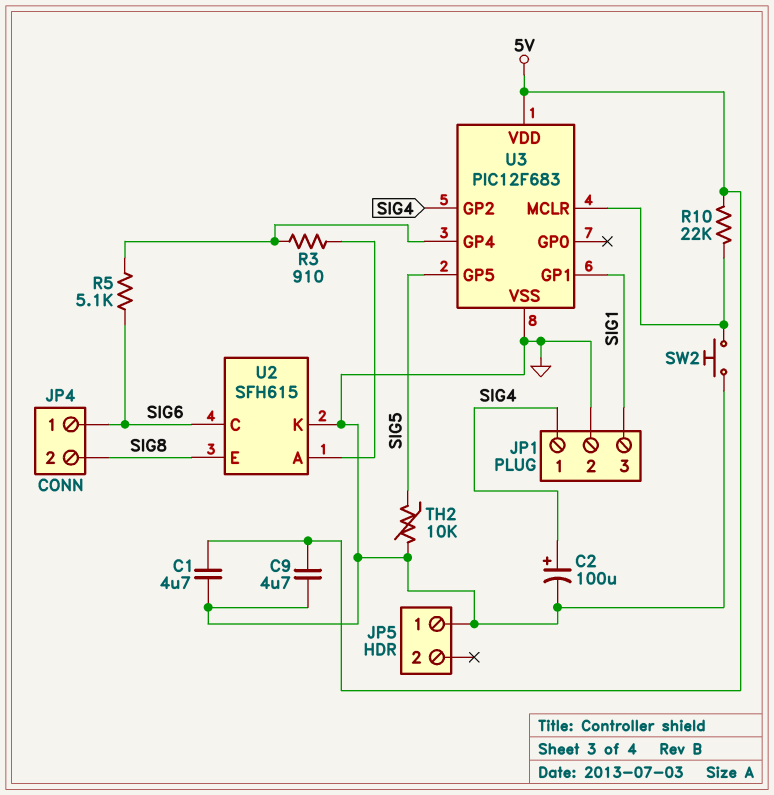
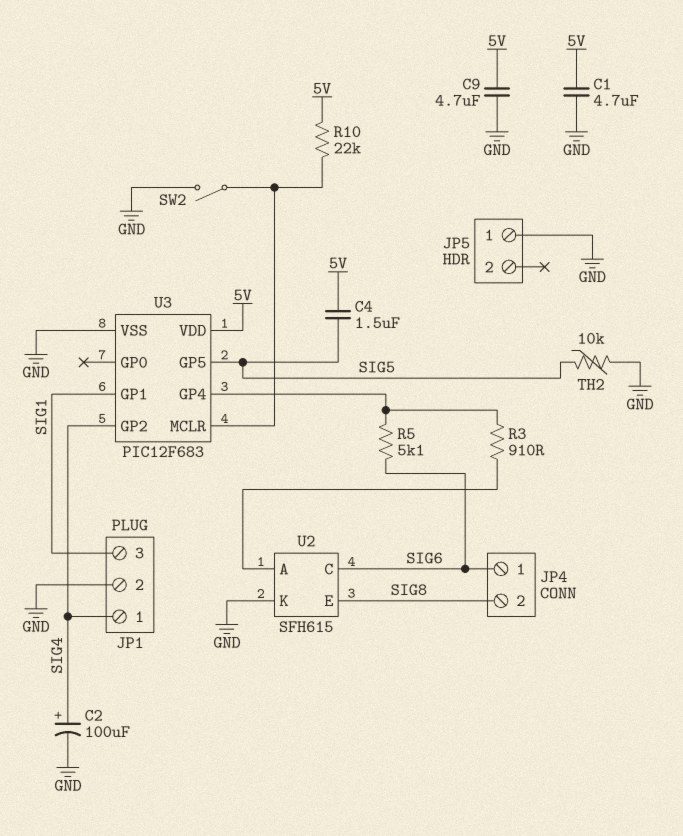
C4: none -> 1.5uF (5V, SIG5)
SW2: button (GND, U3/MCLR) -> switch (GND, U3/MCLR)

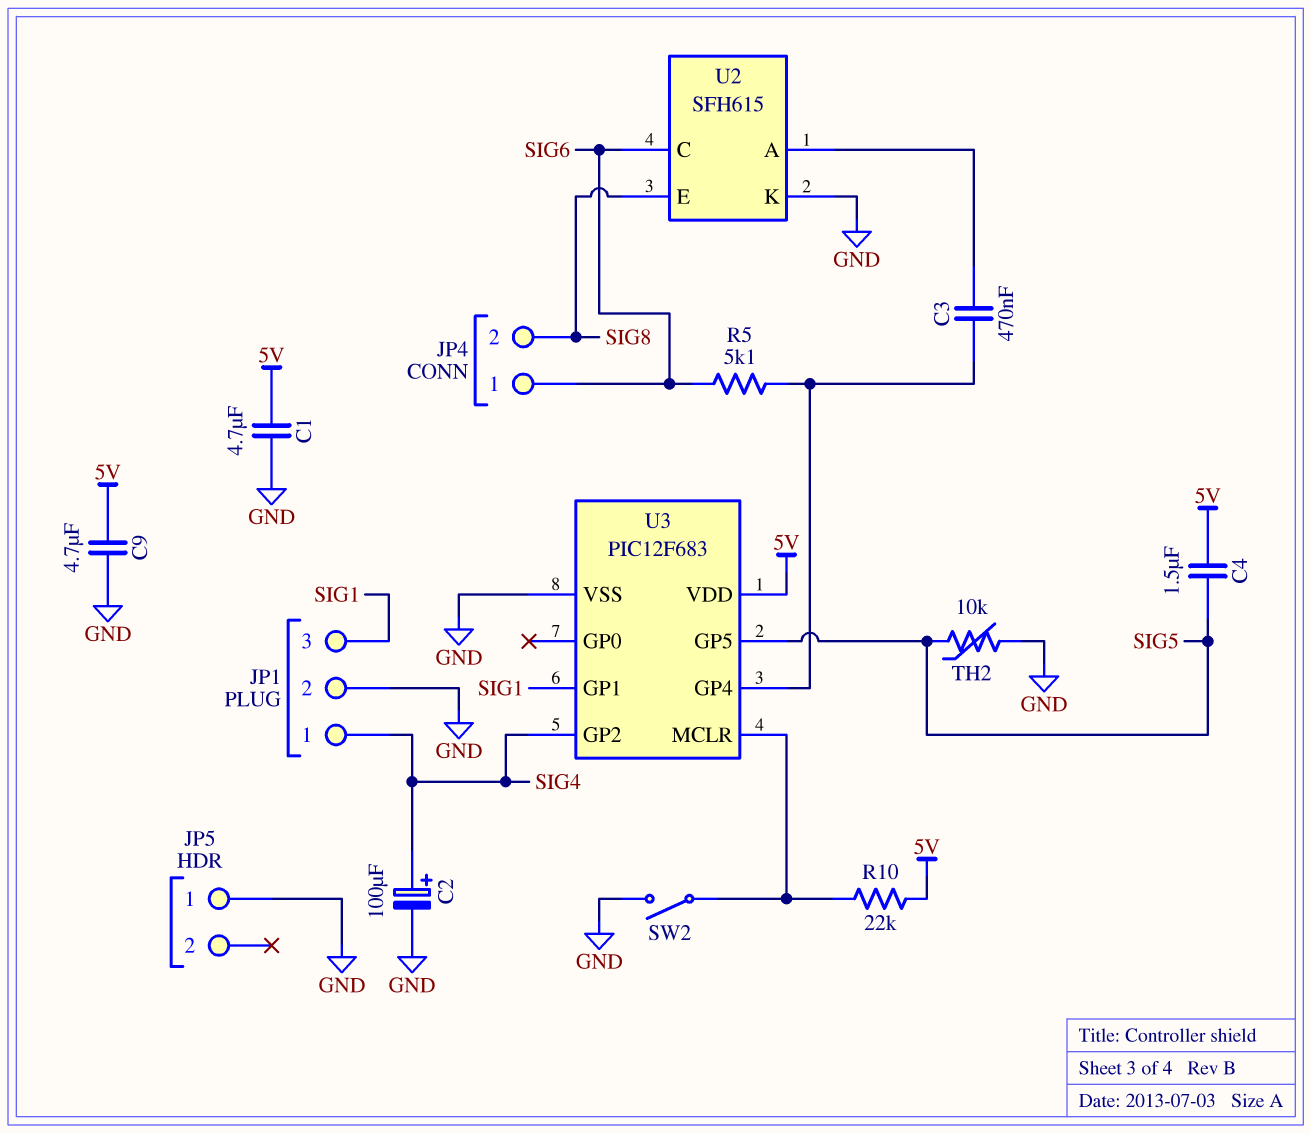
C3: none -> 470nF (U2/A, U3/GP4)
R3: 910 (U2/A, U3/GP4) -> none

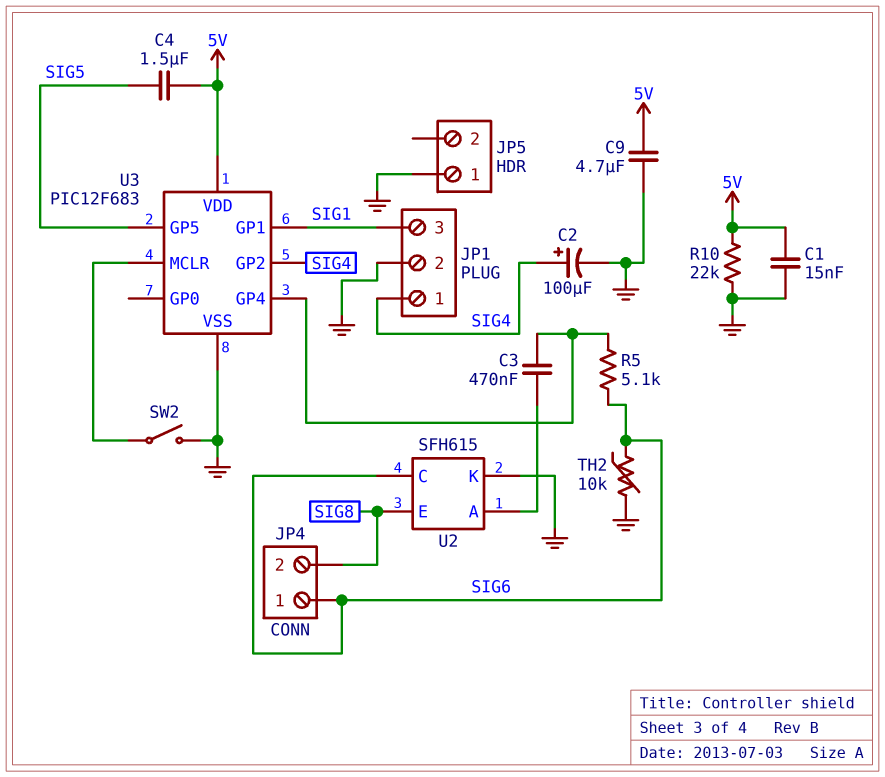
C1: 4.7uF (5V, GND) -> 15nF (5V, GND)
R10: 22k (5V, U3/MCLR) -> 22k (5V, GND)
TH2: 10k (GND, SIG5) -> 10k (GND, SIG6)

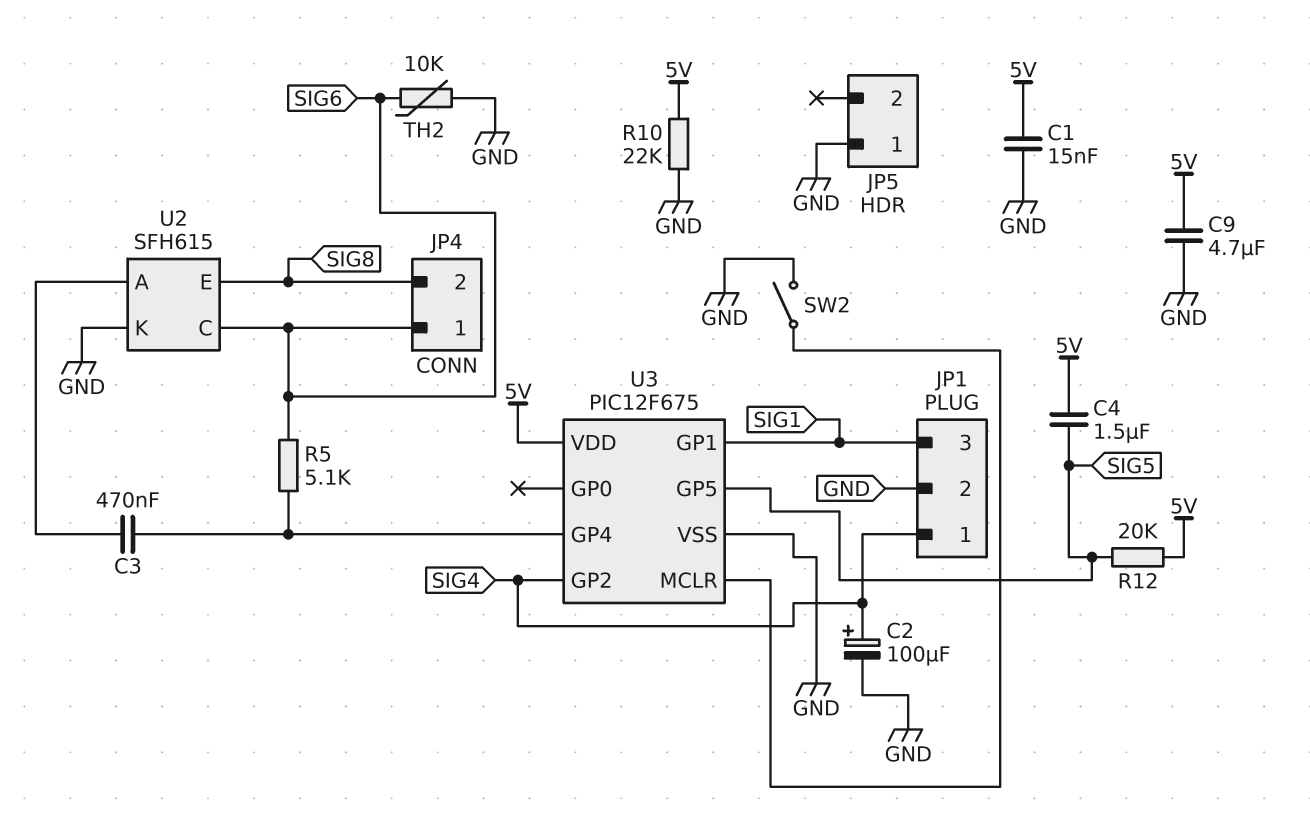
R12: none -> 20k (5V, SIG5)
U3: PIC12F683 -> PIC12F675

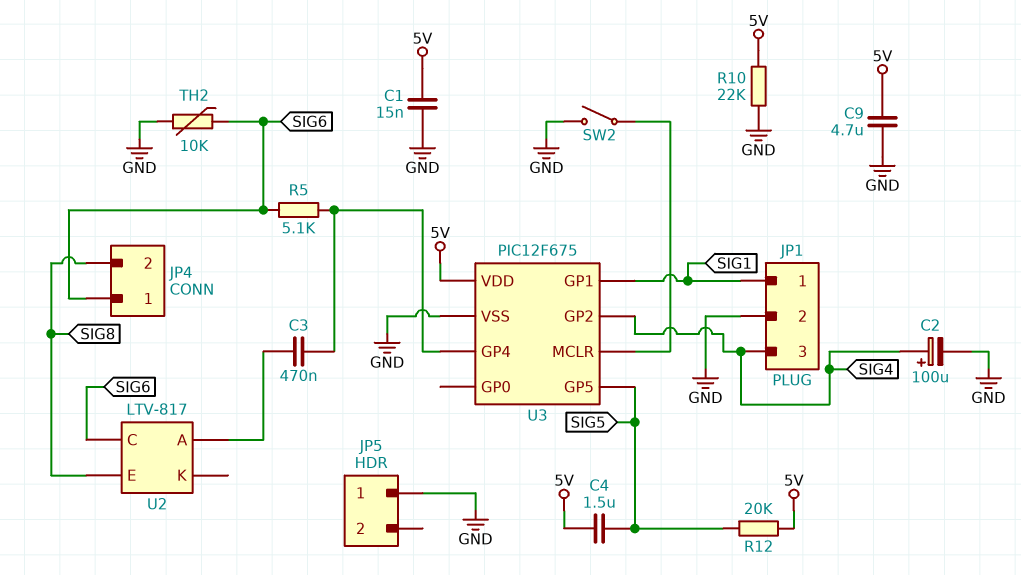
JP1 pin 1: SIG4 -> SIG1
JP1 pin 3: SIG1 -> SIG4
U2: SFH615 -> LTV-817
U2 pin K: GND -> none

